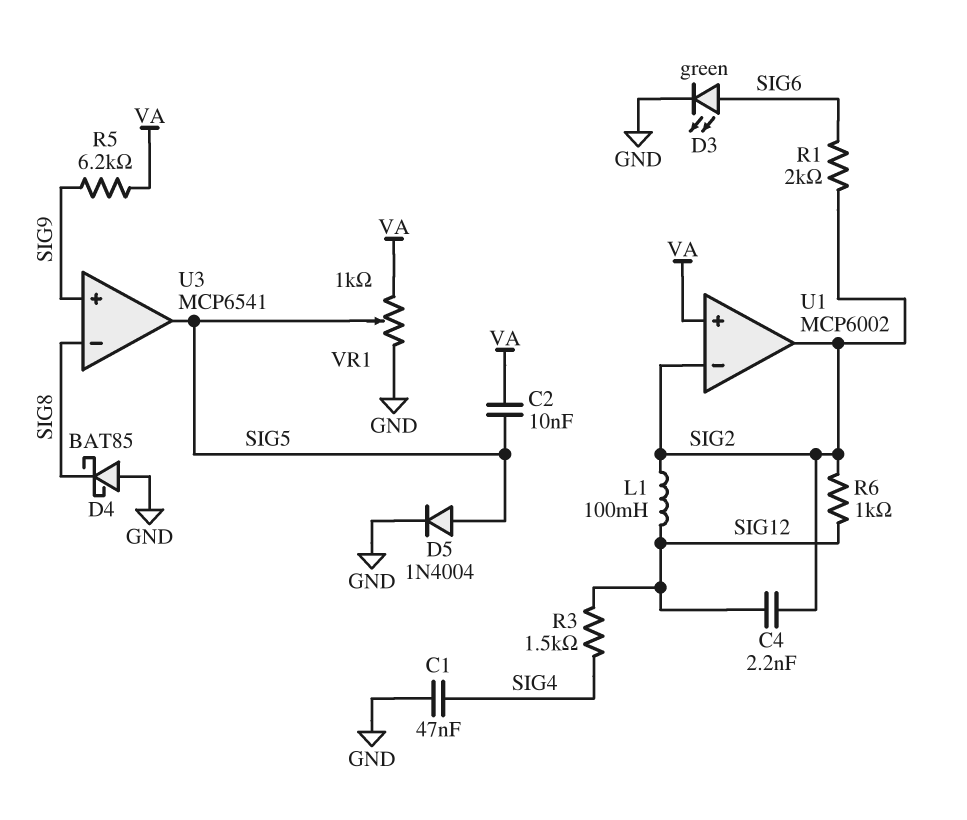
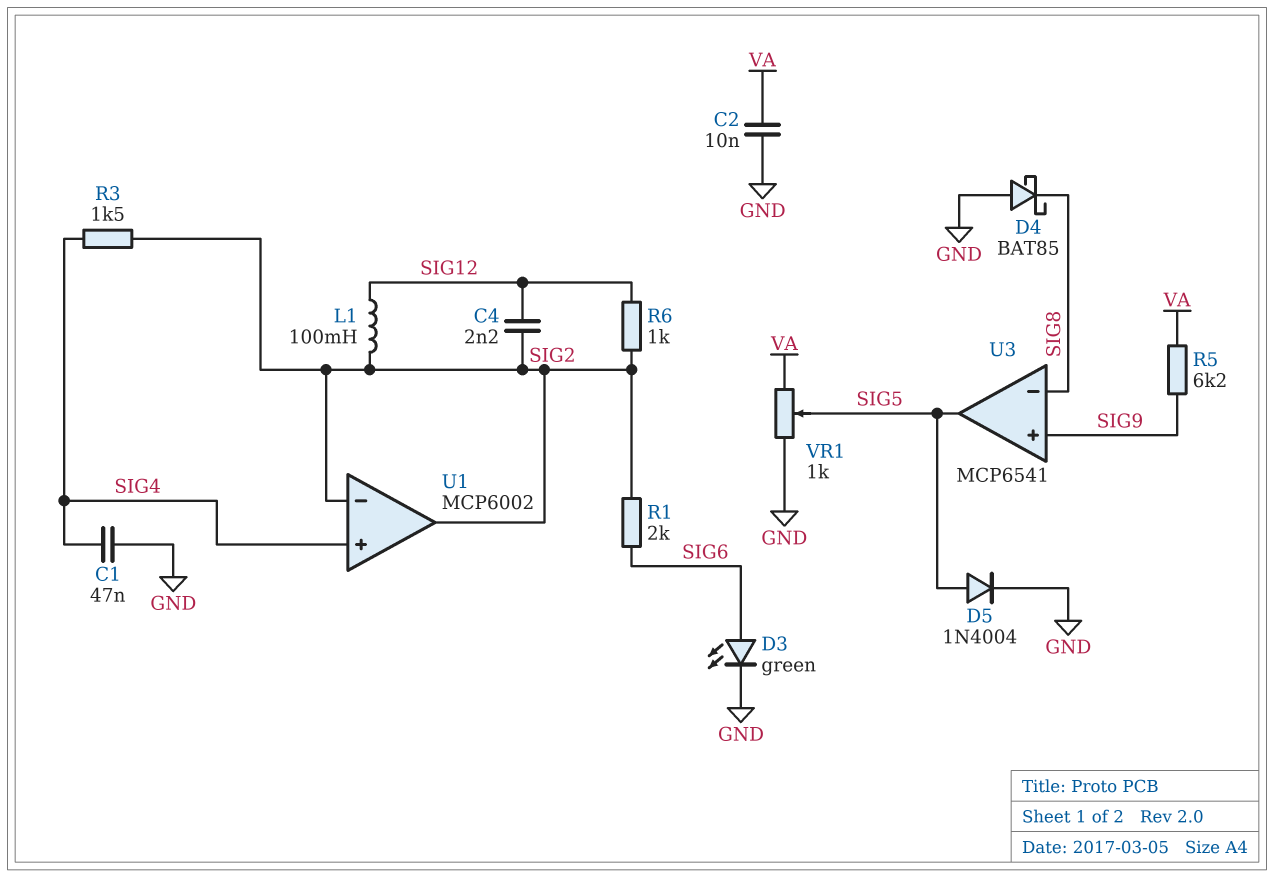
C2: 10nF (SIG5, VA) -> 10nF (GND, VA)
R3: 1.5k (SIG4, SIG12) -> 1.5k (SIG2, SIG4)
U1 pin in+: VA -> SIG4

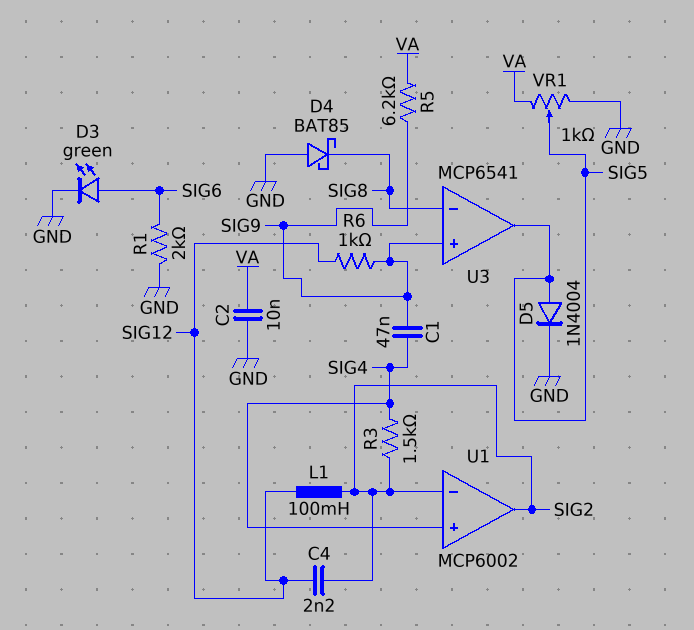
C1: 47nF (GND, SIG4) -> 47nF (SIG4, SIG9)
R1: 2k (SIG2, SIG6) -> 2k (GND, SIG6)
R6: 1k (SIG2, SIG12) -> 1k (SIG9, SIG12)

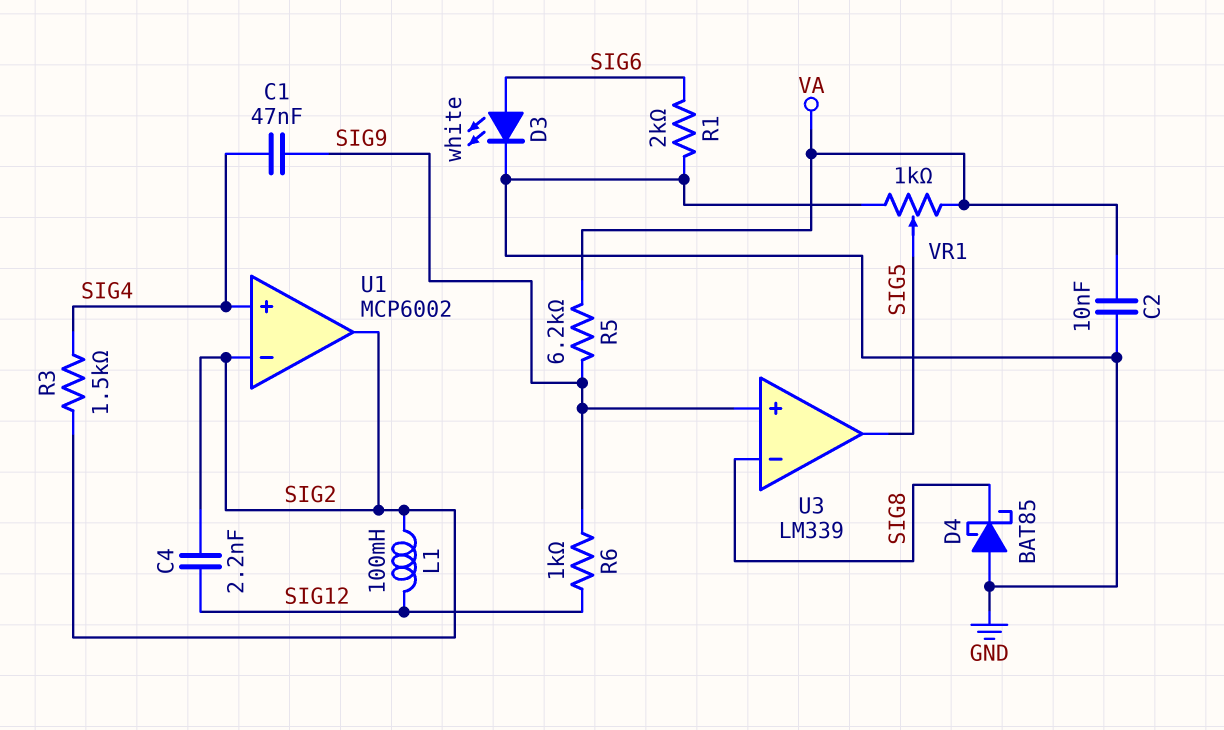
D3: LED green (A SIG6, K GND) -> LED white (A SIG6, K GND)
D5: diode 1N4004 (A SIG5, K GND) -> none
U3: MCP6541 -> LM339

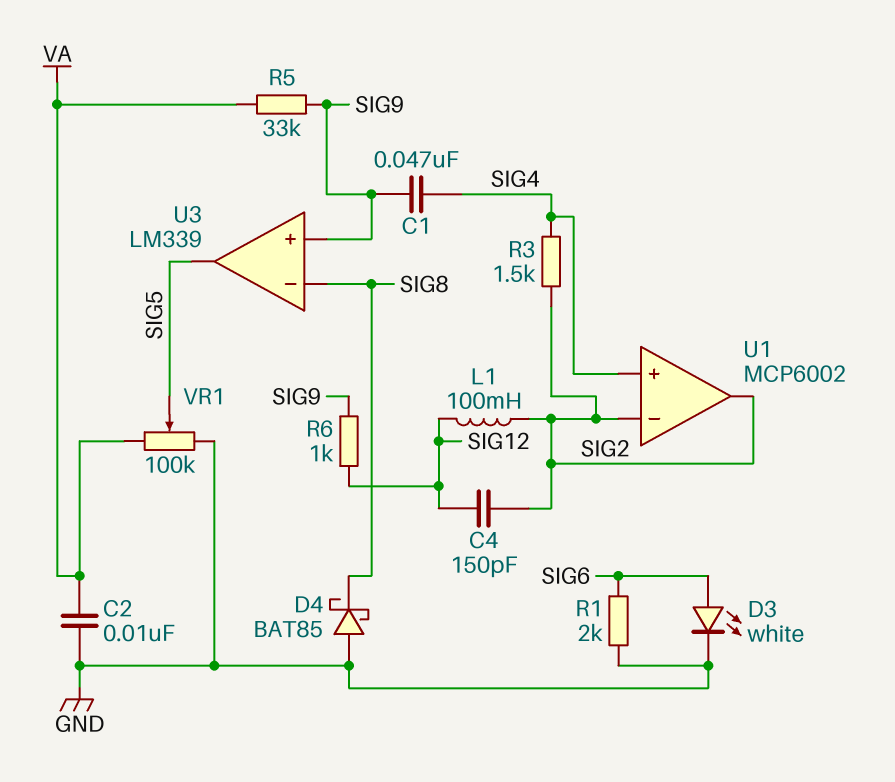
C4: 2.2nF (SIG2, SIG12) -> 150pF (SIG2, SIG12)
R5: 6.2k (SIG9, VA) -> 33k (SIG9, VA)
VR1: 1k (GND, VA, wiper SIG5) -> 100k (GND, VA, wiper SIG5)

